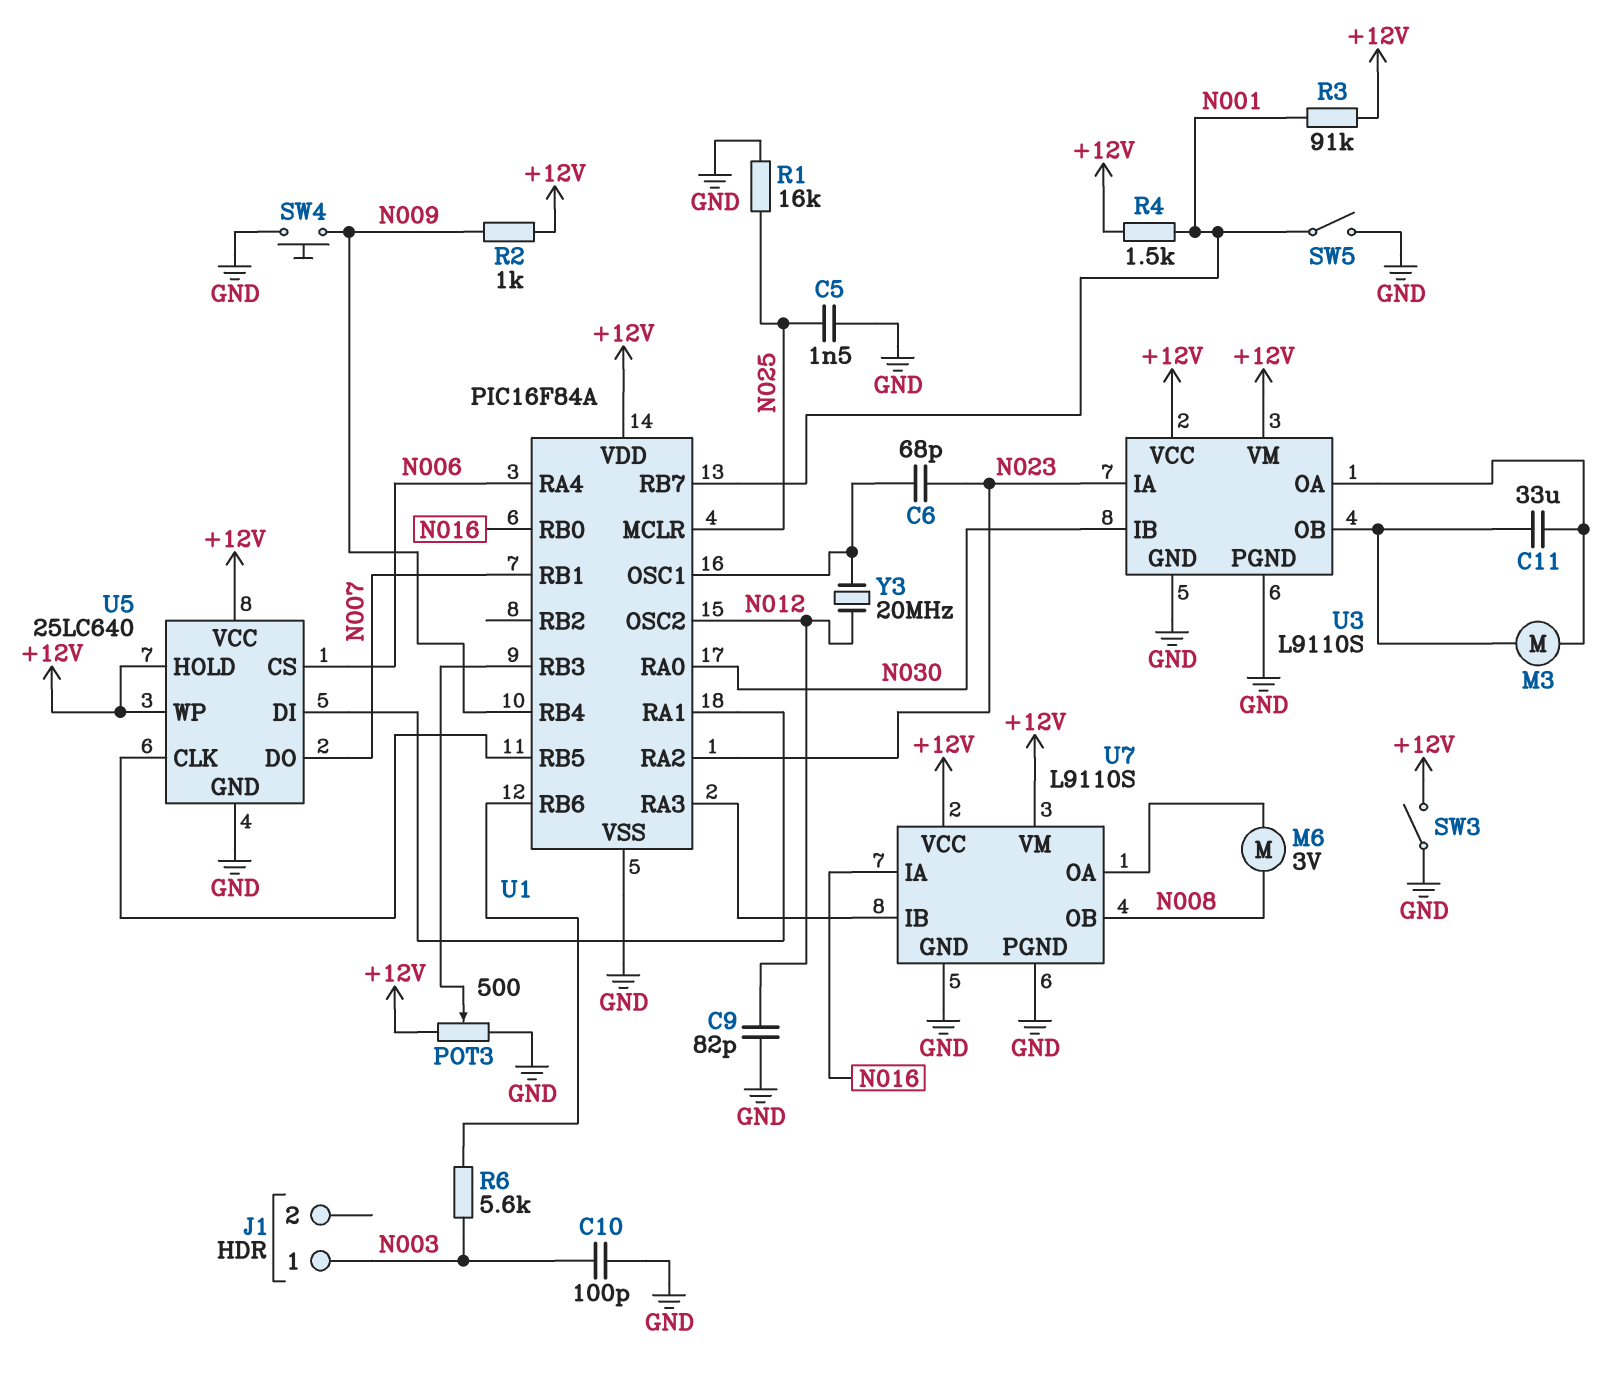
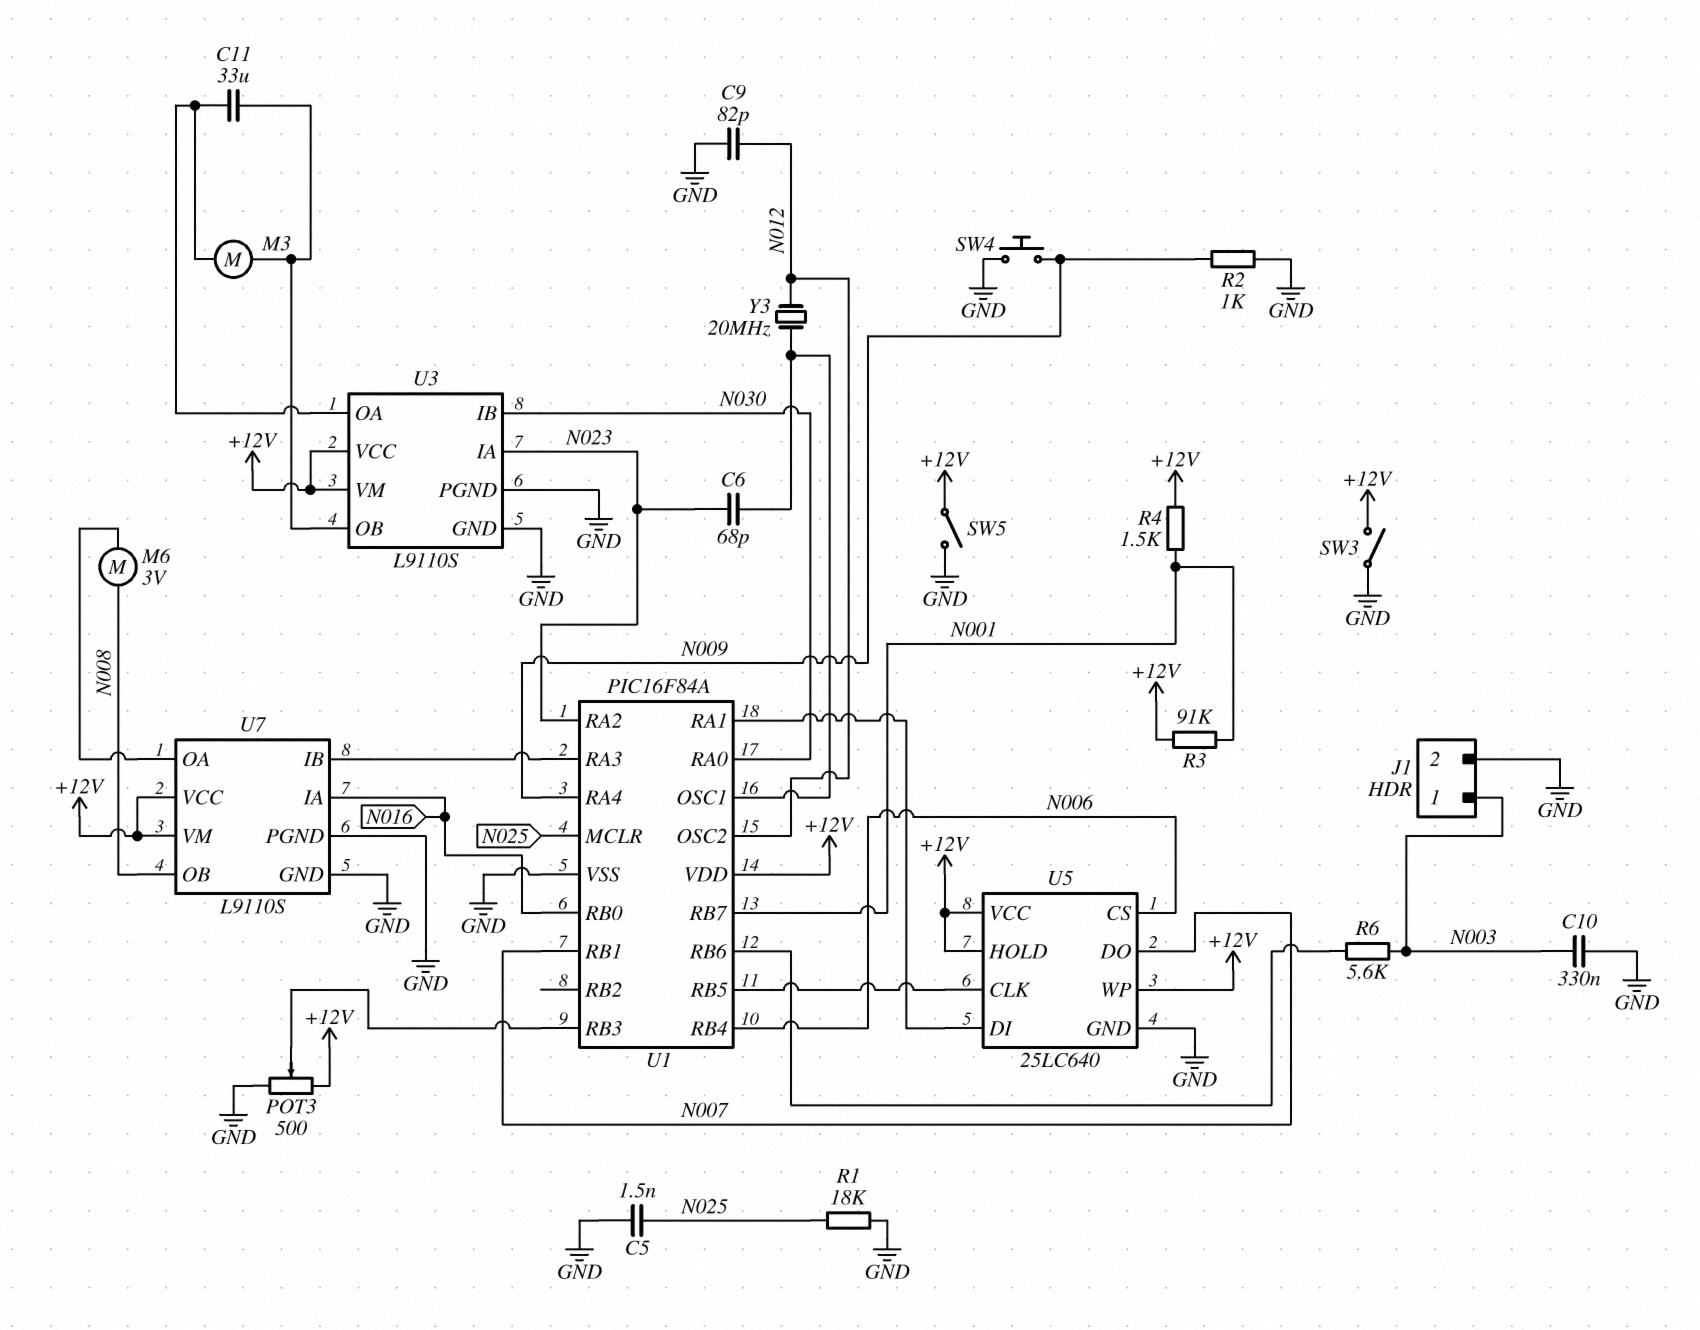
C10: 100pF (GND, N003) -> 330nF (GND, N003)
J1 pin 2: none -> GND
R1: 16k (GND, N025) -> 18k (GND, N025)
R2: 1k (+12V, N009) -> 1k (GND, N009)
SW5: switch (GND, N001) -> switch (+12V, GND)
U1 pin RA4: N006 -> N009
U1 pin RB4: N009 -> N006

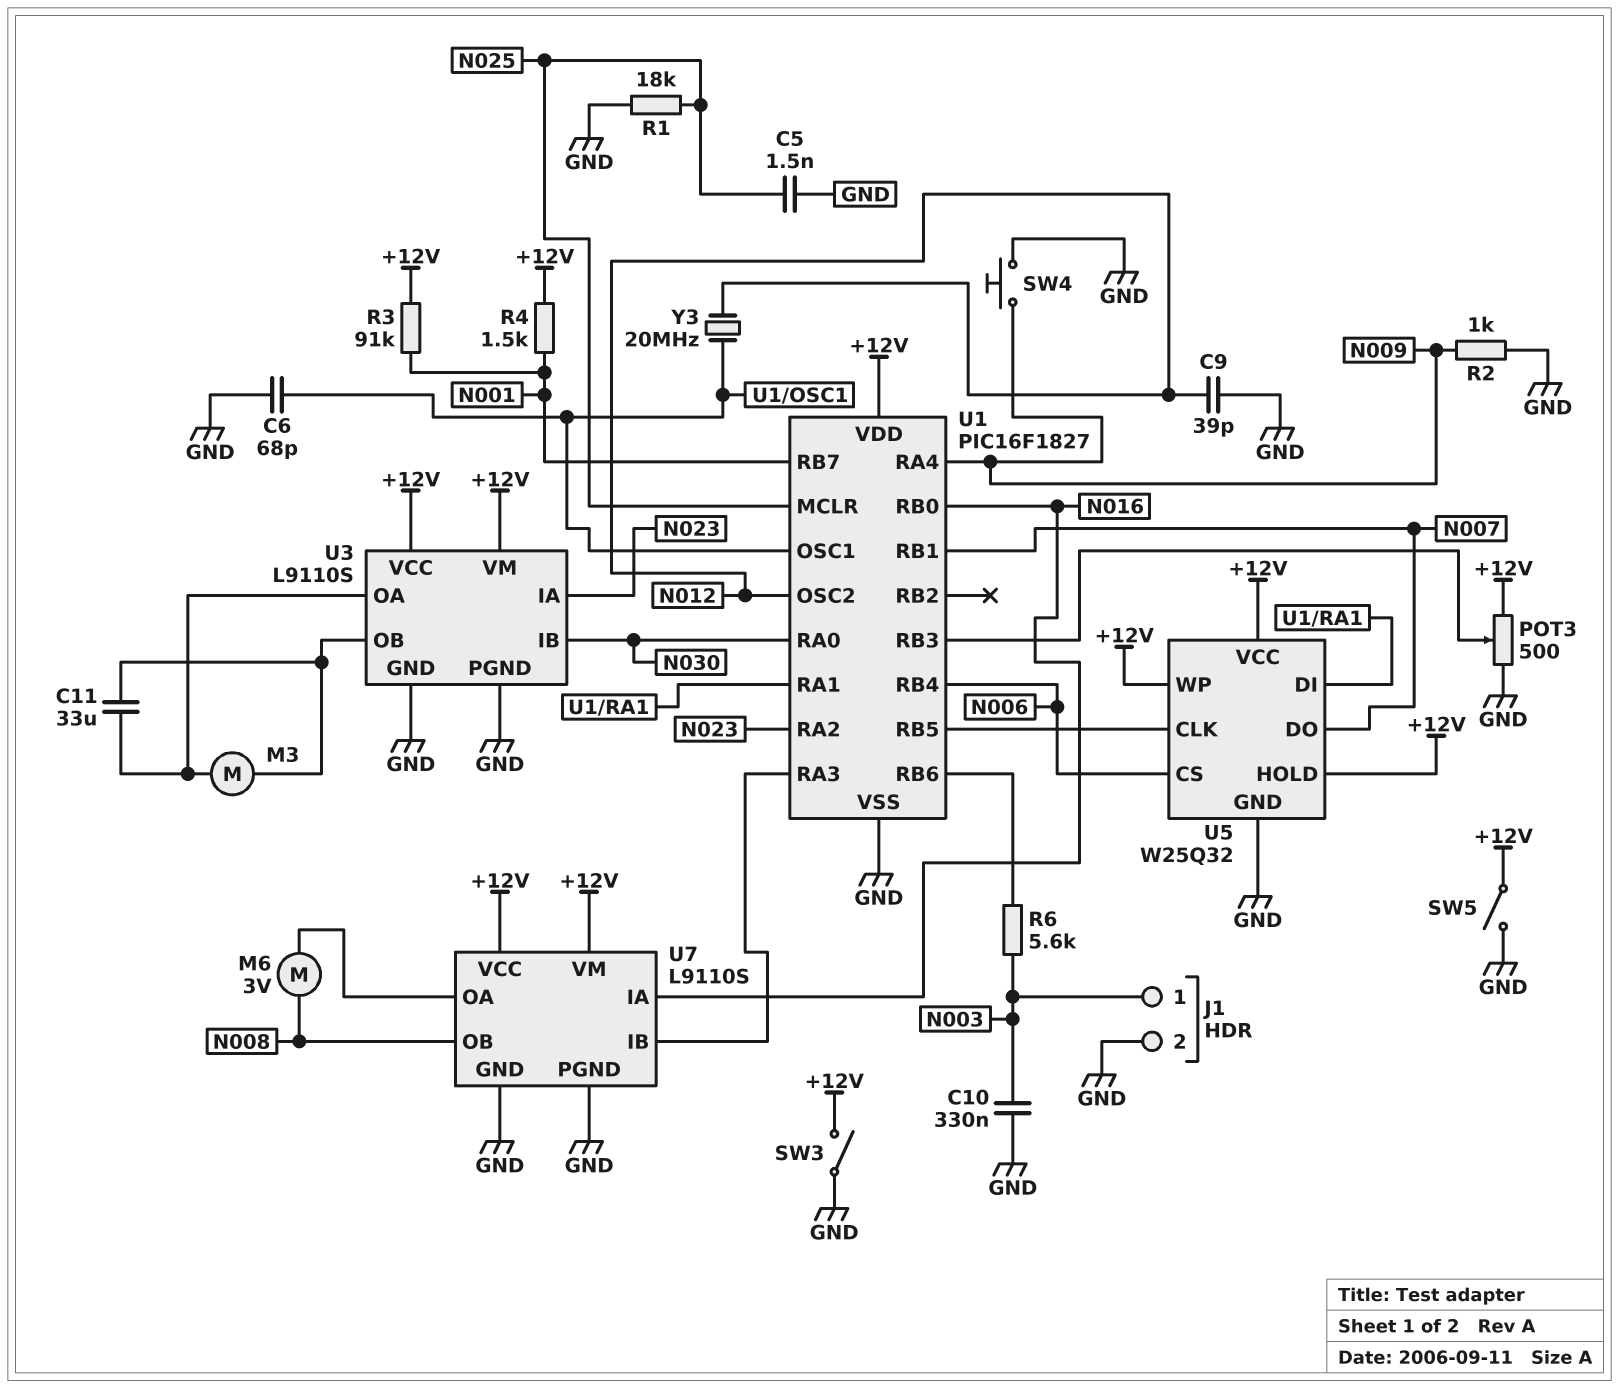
C6: 68pF (N023, U1/OSC1) -> 68pF (GND, U1/OSC1)
C9: 82pF (GND, N012) -> 39pF (GND, N012)
U1: PIC16F84A -> PIC16F1827
U5: 25LC640 -> W25Q32

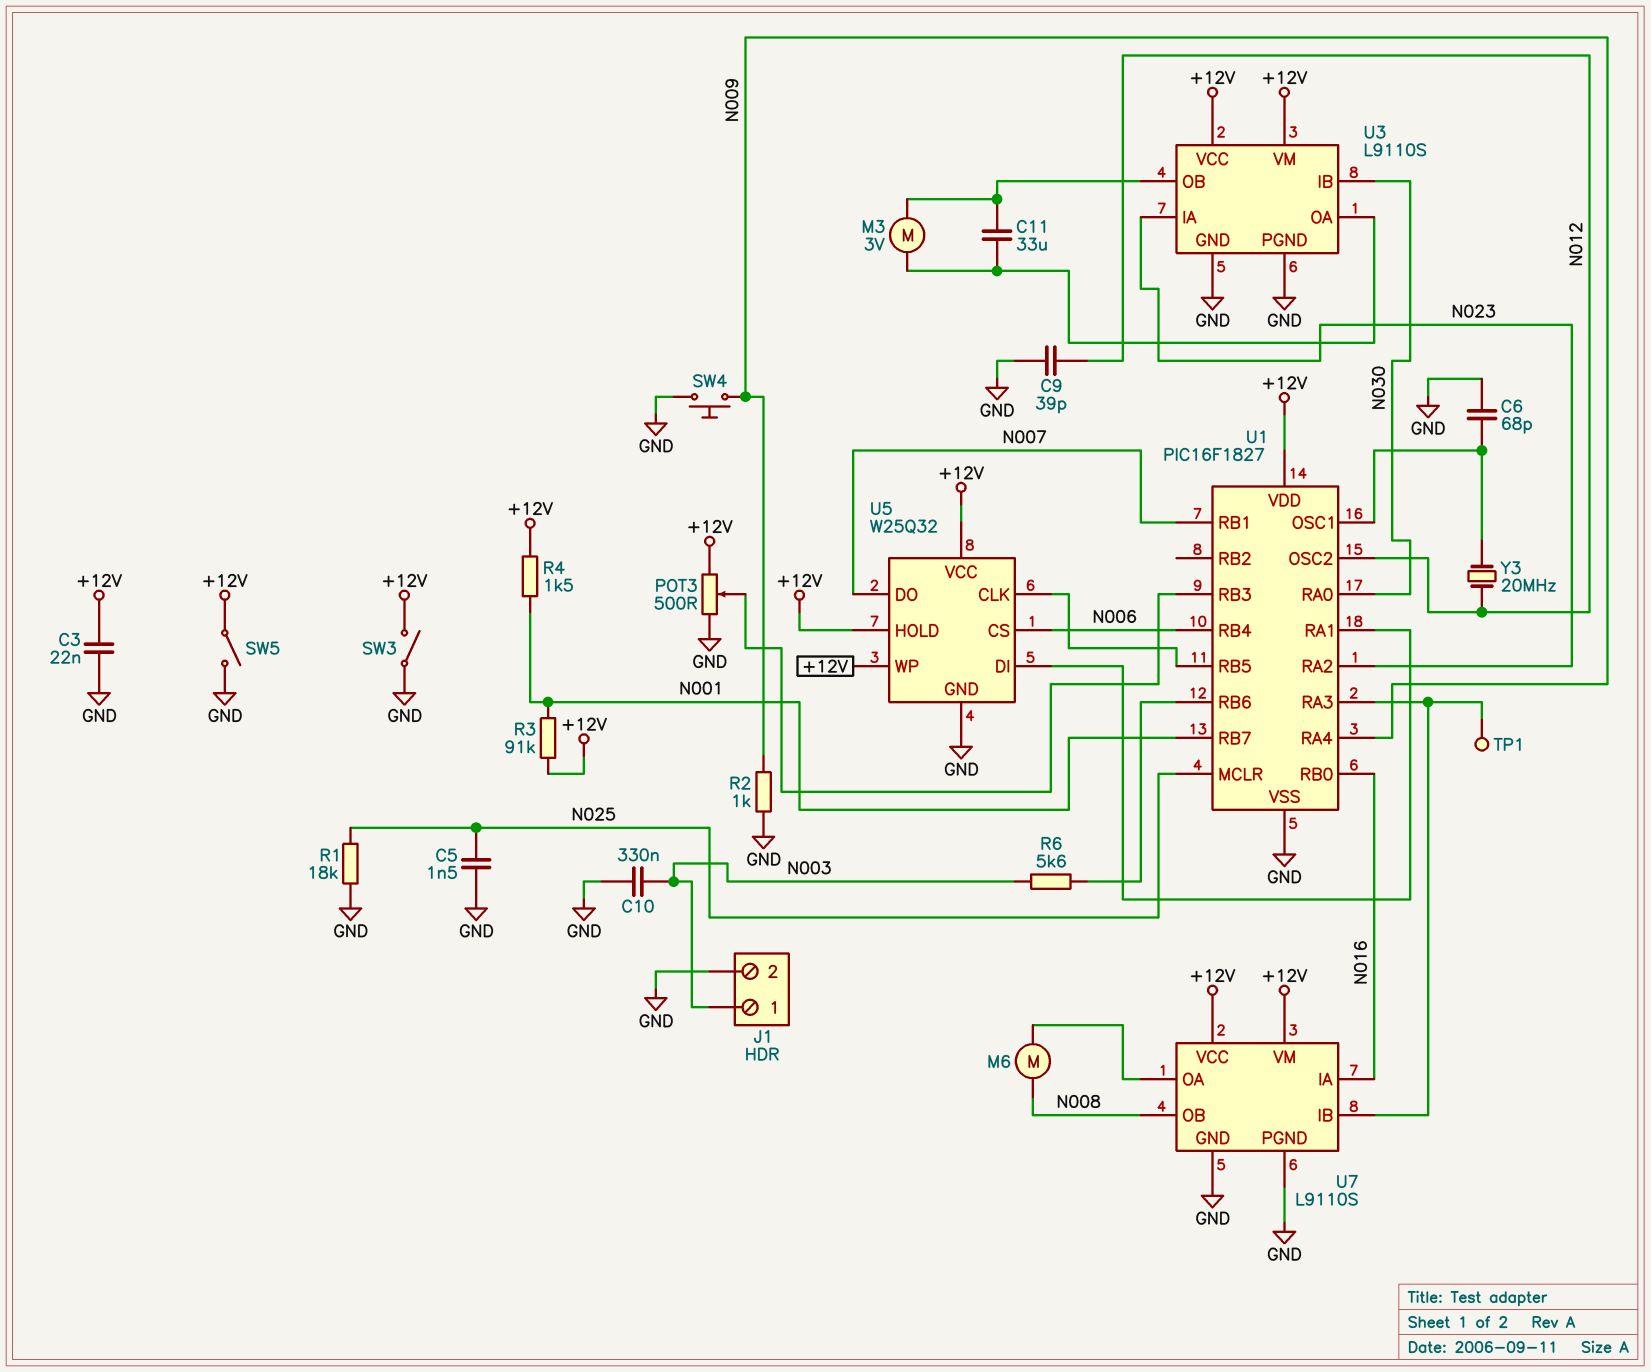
C3: none -> 22nF (+12V, GND)
M3: motor (U3/OA, U3/OB) -> motor 3V (U3/OA, U3/OB)
M6: motor 3V (N008, U7/OA) -> motor (N008, U7/OA)
TP1: none -> test point (U1/RA3)

